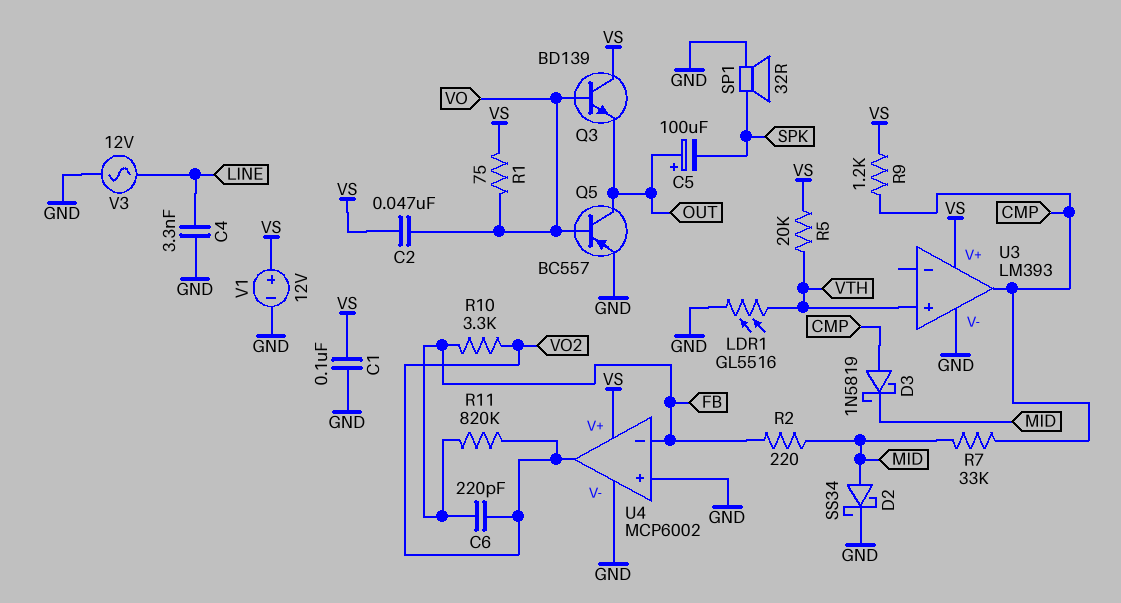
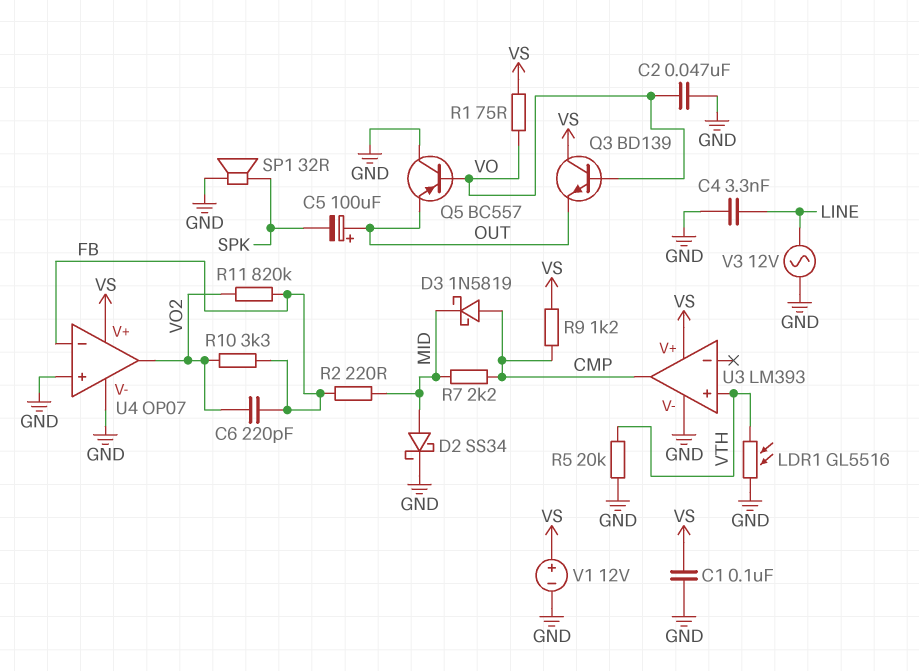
C2: 47nF (VO, VS) -> 47nF (GND, VO)
Q5: PNP BC557 (B VO, C OUT, E GND) -> PNP BC557 (B VO, C GND, E OUT)
R5: 20k (VS, VTH) -> 20k (GND, VTH)
R7: 33k (CMP, MID) -> 2.2k (CMP, MID)
U4: MCP6002 -> OP07

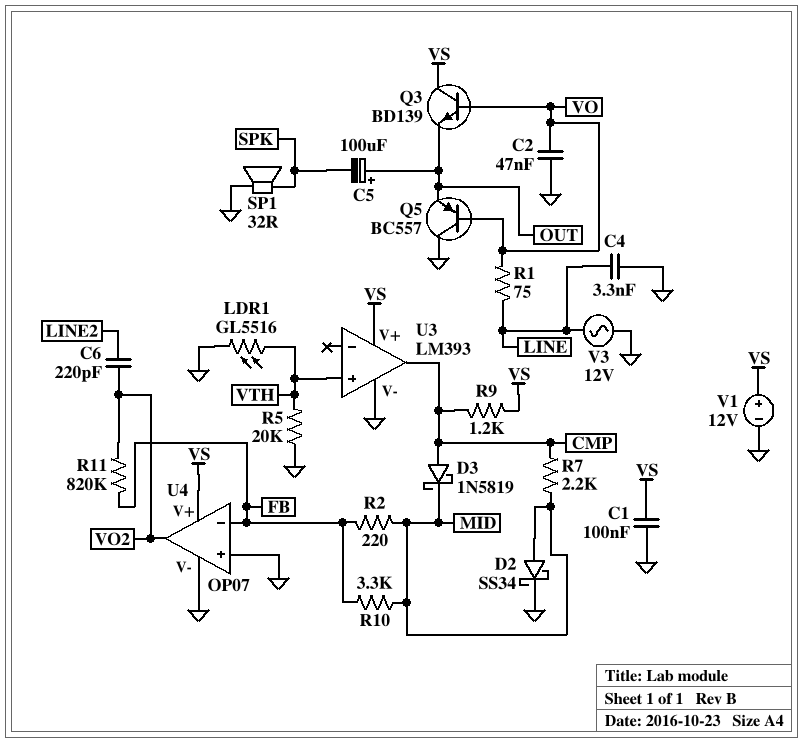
C6: 220pF (FB, VO2) -> 220pF (LINE2, VO2)
R1: 75 (VO, VS) -> 75 (LINE, VO)
R10: 3.3k (FB, VO2) -> 3.3k (FB, MID)

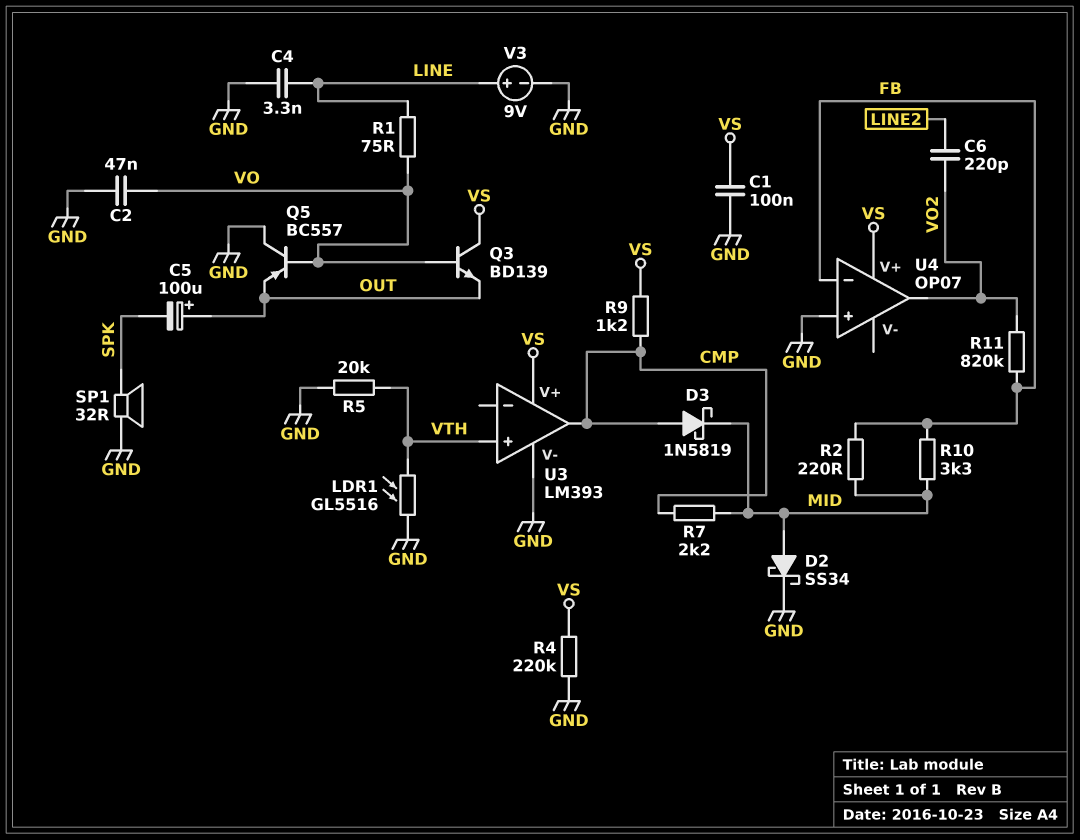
R4: none -> 220k (GND, VS)
U4 pin V-: GND -> none
V1: 12V (plus VS, minus GND) -> none
V3: AC 12V (GND, LINE) -> 9V (plus LINE, minus GND)

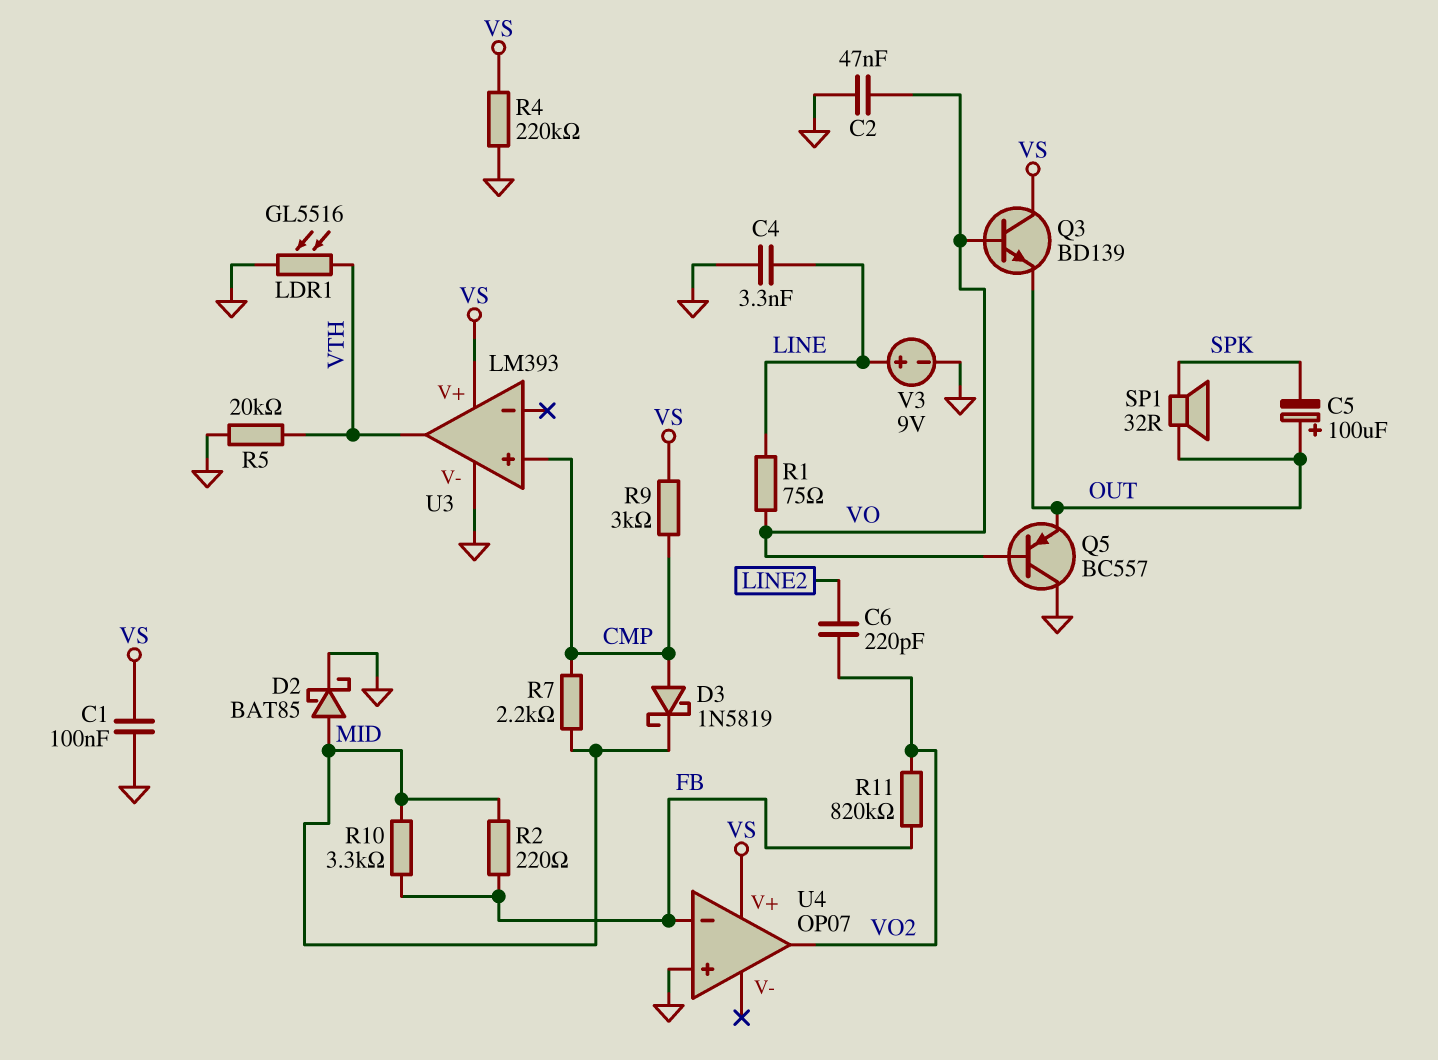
D2: schottky SS34 (A MID, K GND) -> schottky BAT85 (A MID, K GND)
R9: 1.2k (CMP, VS) -> 3k (CMP, VS)
SP1: speaker 32R (GND, SPK) -> speaker 32R (OUT, SPK)
U3 pin in+: VTH -> CMP
U3 pin out: CMP -> VTH

